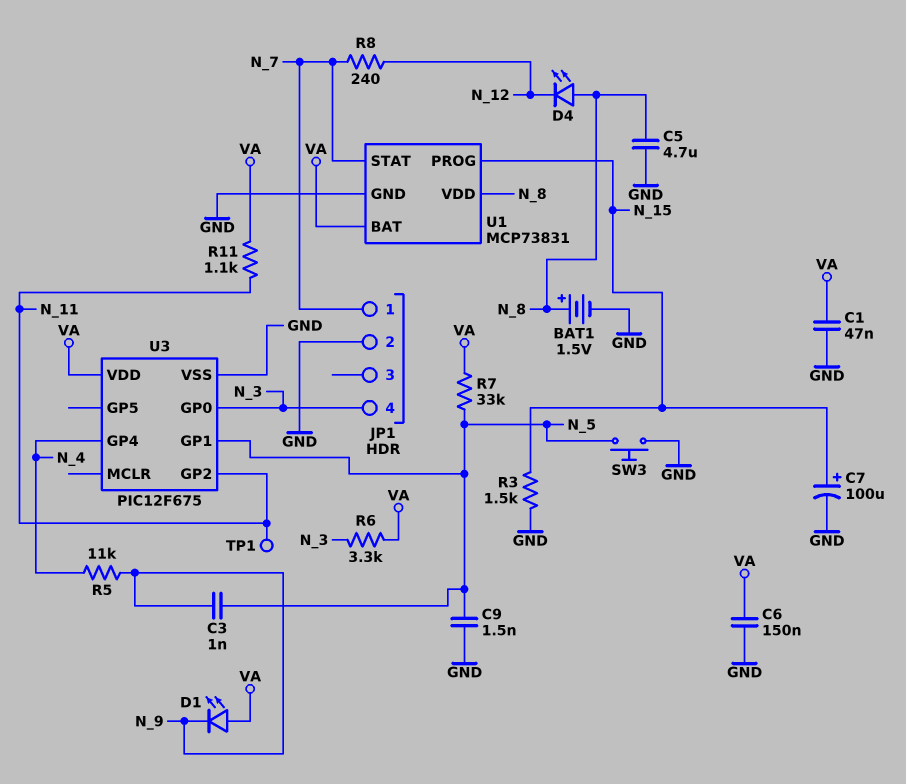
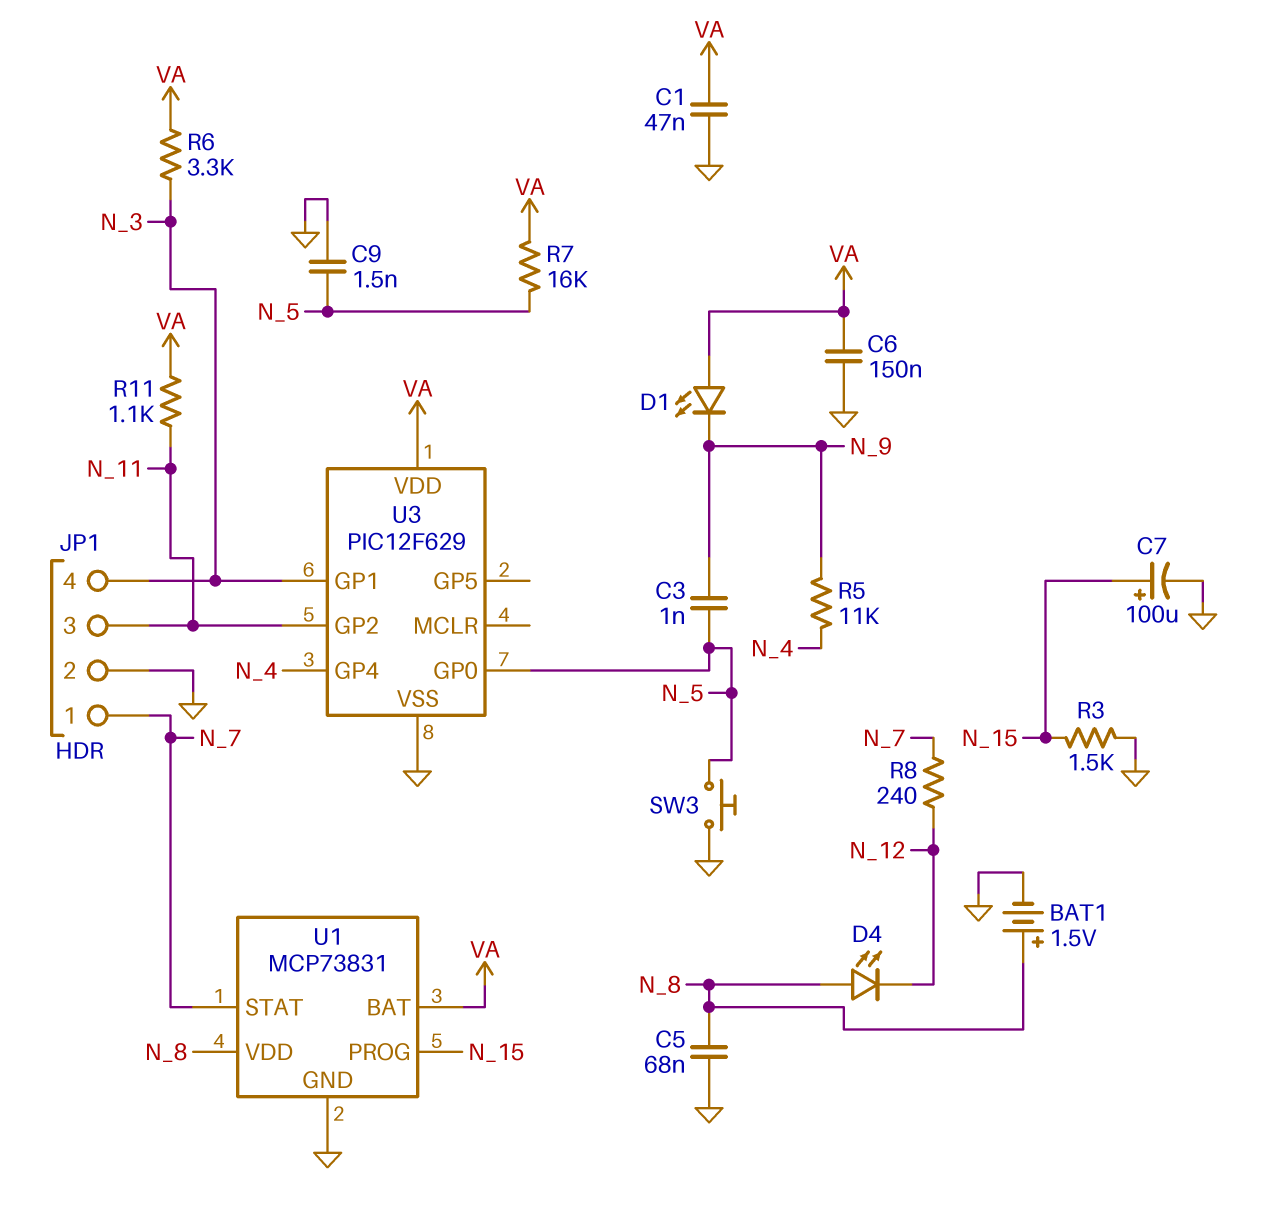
C5: 4.7uF (GND, N_8) -> 68nF (GND, N_8)
JP1 pin 3: none -> N_11
R7: 33k (N_5, VA) -> 16k (N_5, VA)
TP1: test point (N_11) -> none
U3: PIC12F675 -> PIC12F629
U3 pin GP0: N_3 -> N_5
U3 pin GP1: N_5 -> N_3

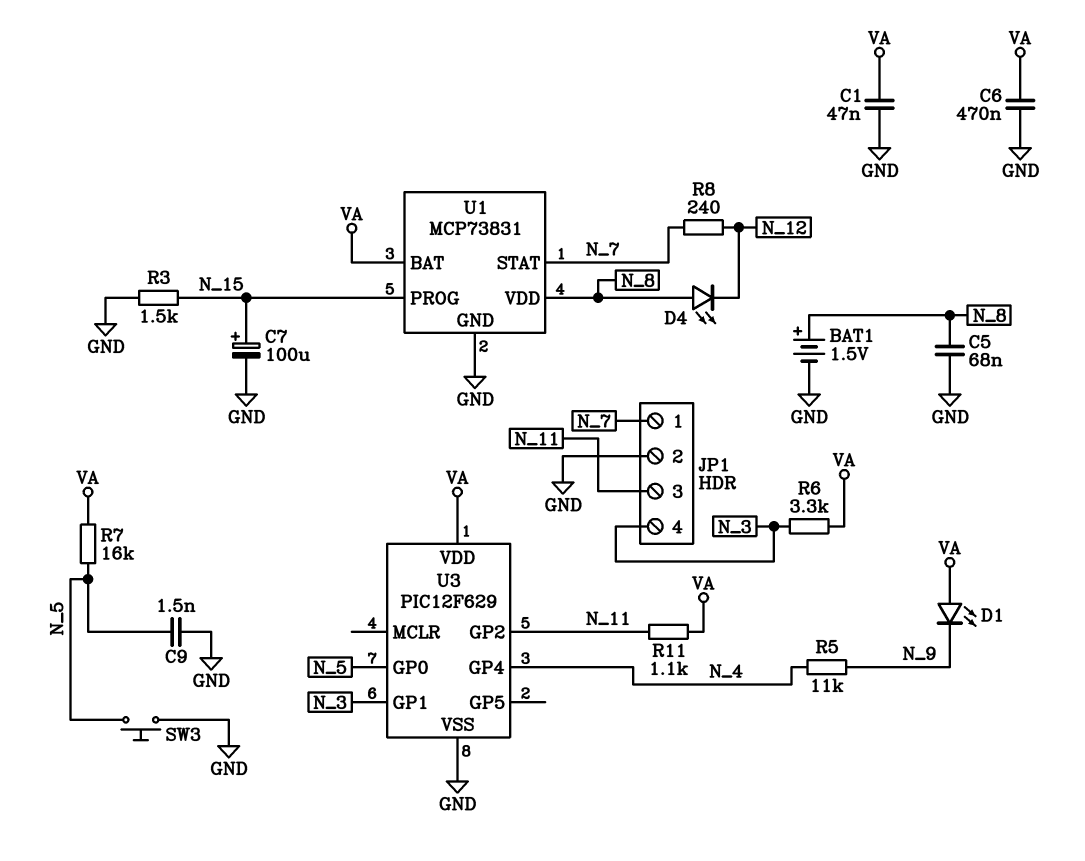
C3: 1nF (N_5, N_9) -> none
C6: 150nF (GND, VA) -> 470nF (GND, VA)

